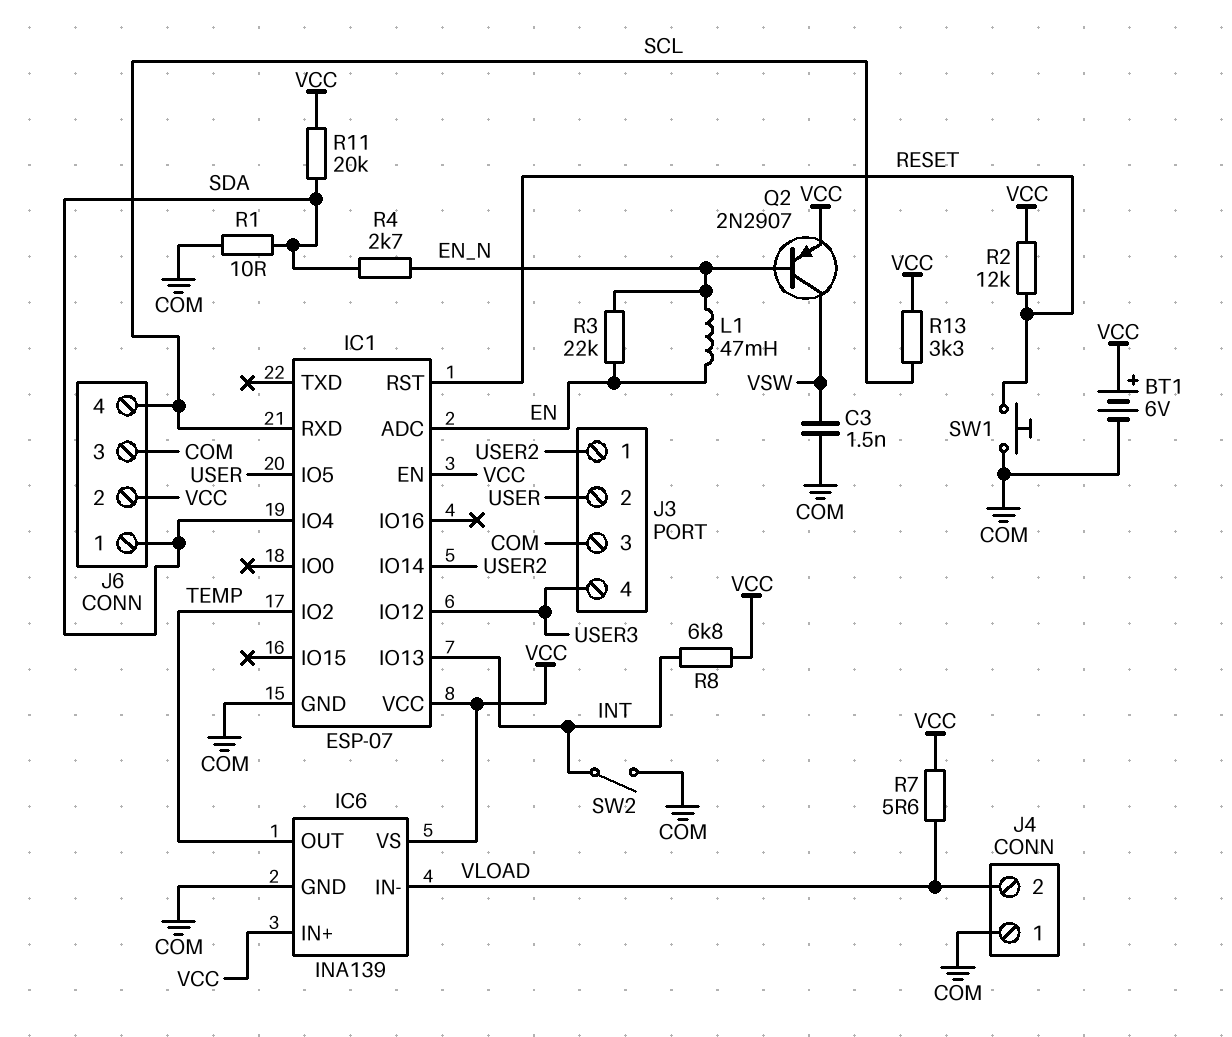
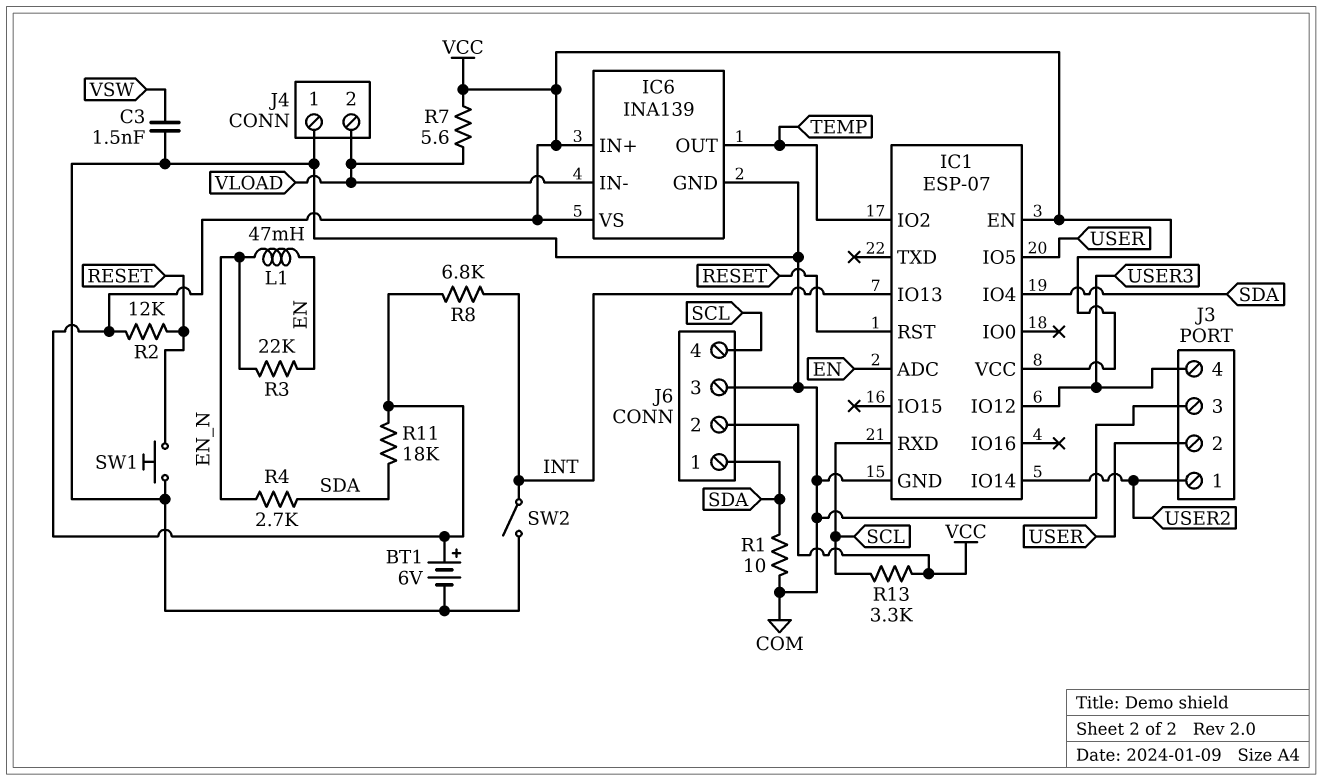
Q2: PNP 2N2907 (B EN_N, C VSW, E VCC) -> none
R11: 20k (SDA, VCC) -> 18k (SDA, VCC)

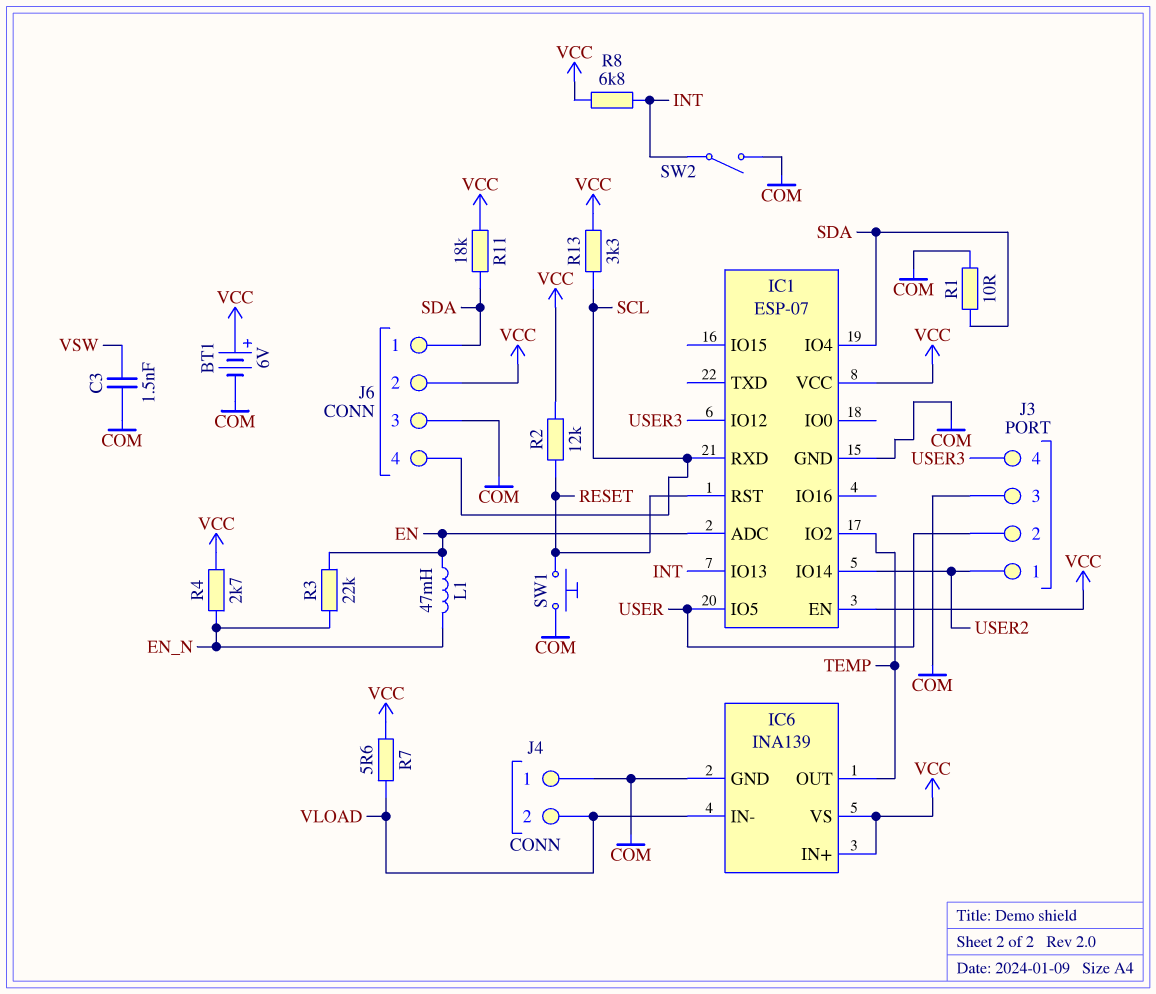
R4: 2.7k (EN_N, SDA) -> 2.7k (EN_N, VCC)

